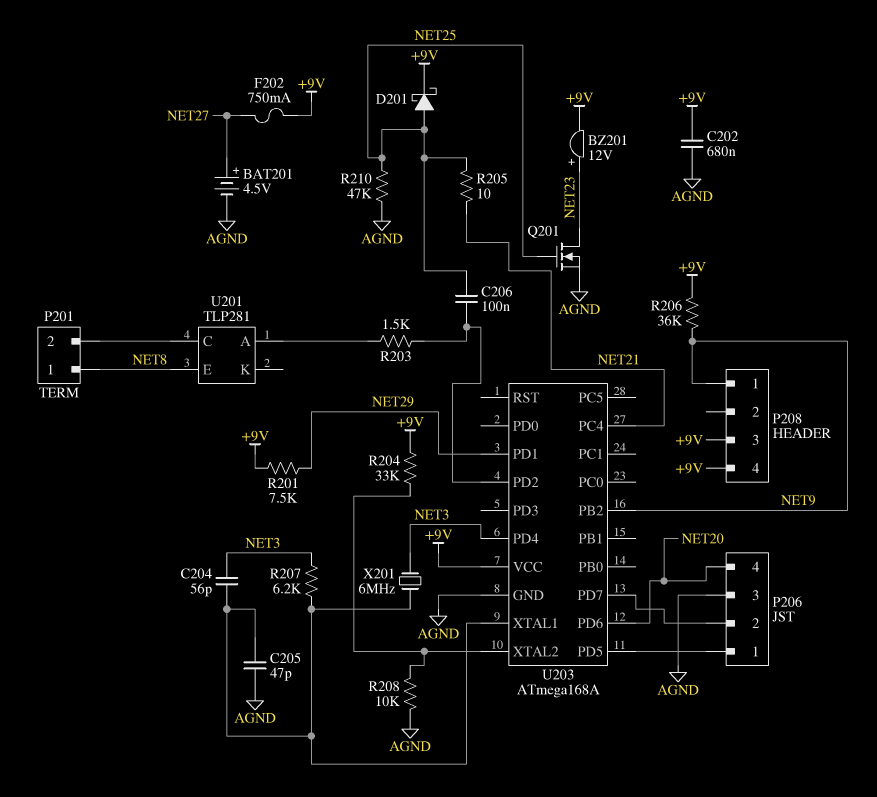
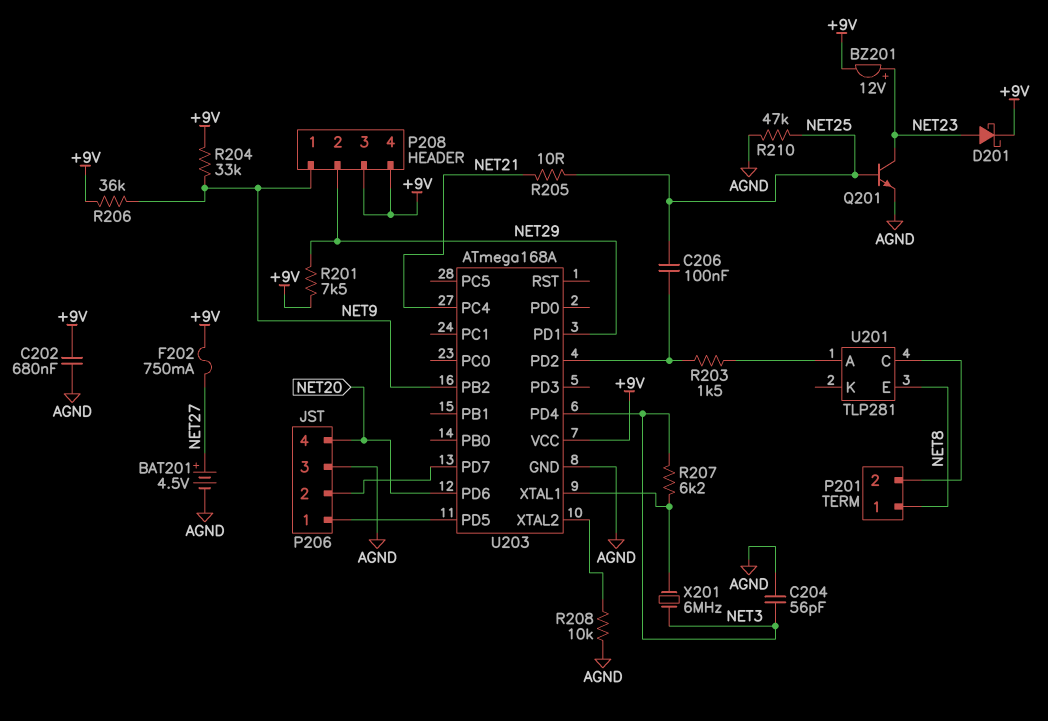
C204: 56pF (NET3, U203/XTAL1) -> 56pF (AGND, NET3)
C205: 47pF (AGND, U203/XTAL1) -> none
D201: schottky (A NET25, K +9V) -> schottky (A NET23, K +9V)
P208 pin 2: none -> NET29
Q201: NMOS (G NET25, D NET23, S AGND) -> NPN (B NET25, C NET23, E AGND)
R204: 33k (+9V, U203/XTAL2) -> 33k (+9V, NET9)

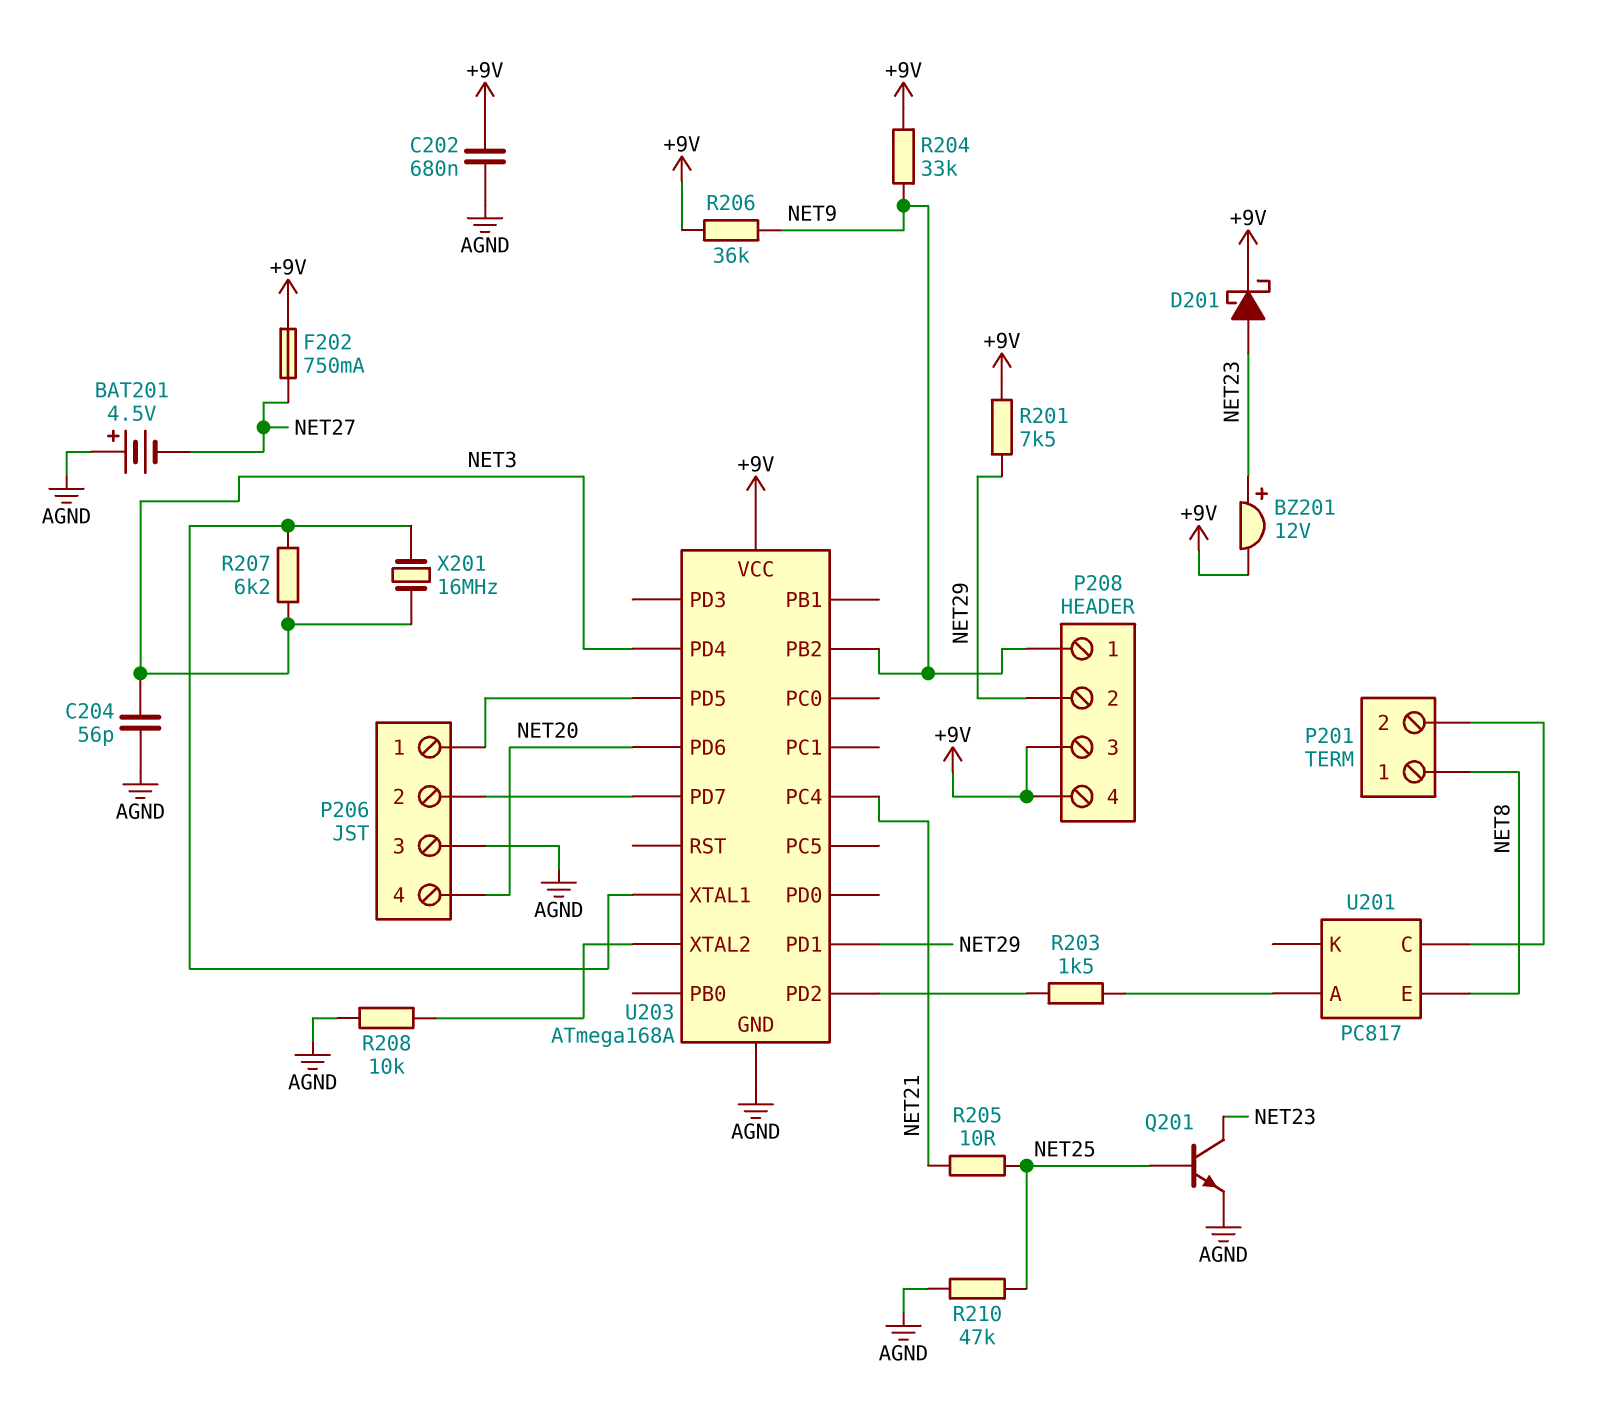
BAT201: 4.5V (plus NET27, minus AGND) -> 4.5V (plus AGND, minus NET27)
C206: 100nF (NET25, U203/PD2) -> none
U201: TLP281 -> PC817
X201: 6MHz (NET3, U203/XTAL1) -> 16MHz (NET3, U203/XTAL1)

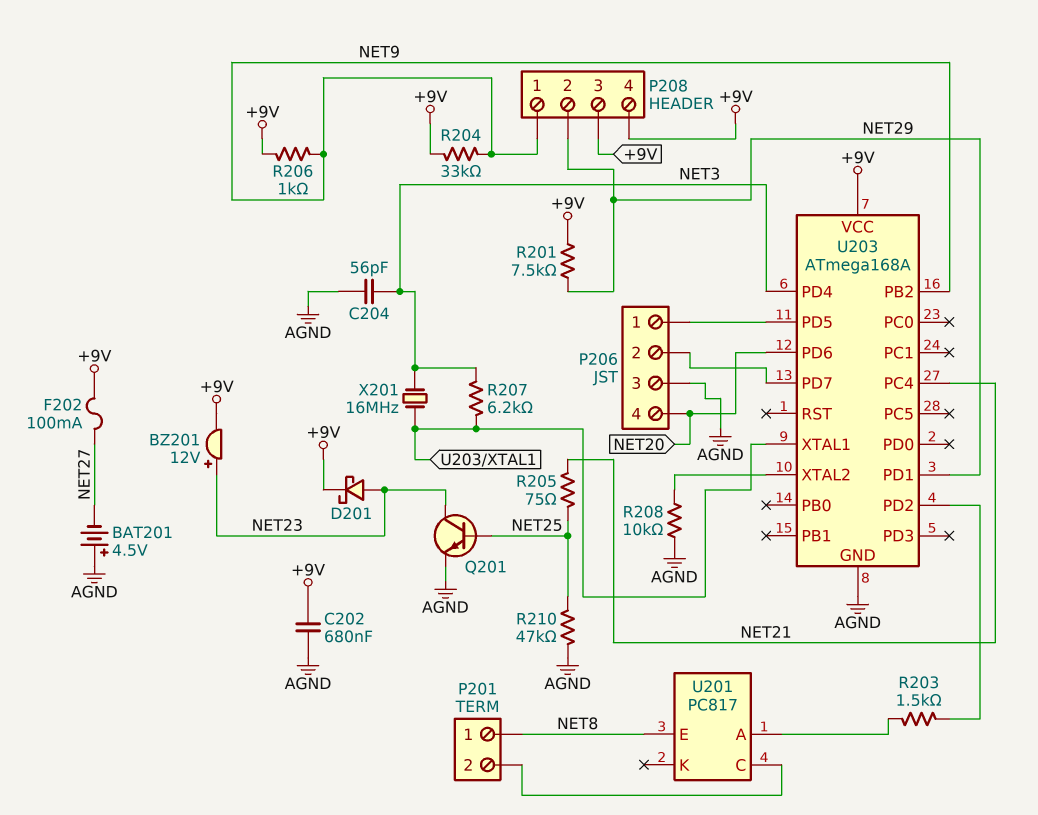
F202: 750mA (+9V, NET27) -> 100mA (+9V, NET27)
R205: 10 (NET21, NET25) -> 75 (NET21, NET25)
R206: 36k (+9V, NET9) -> 1k (+9V, NET9)

